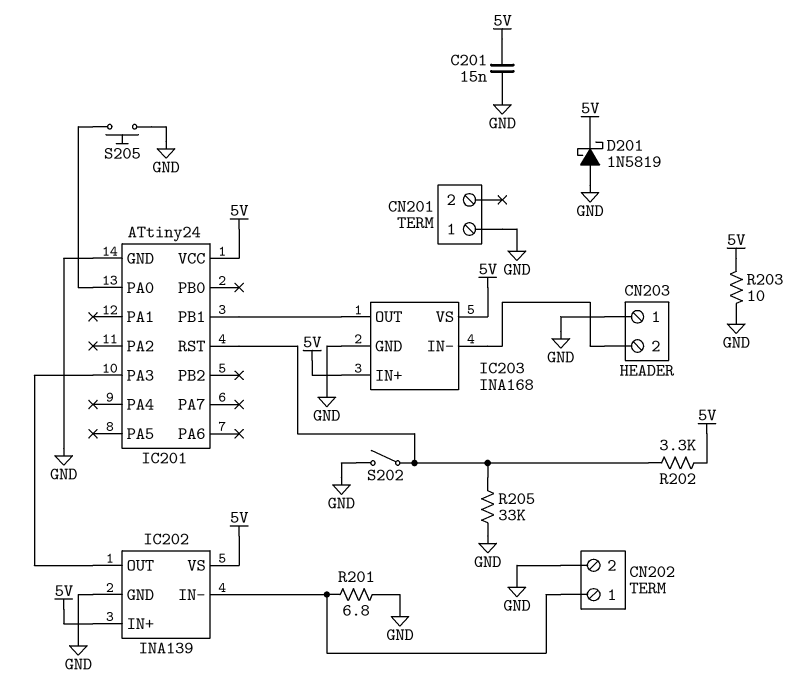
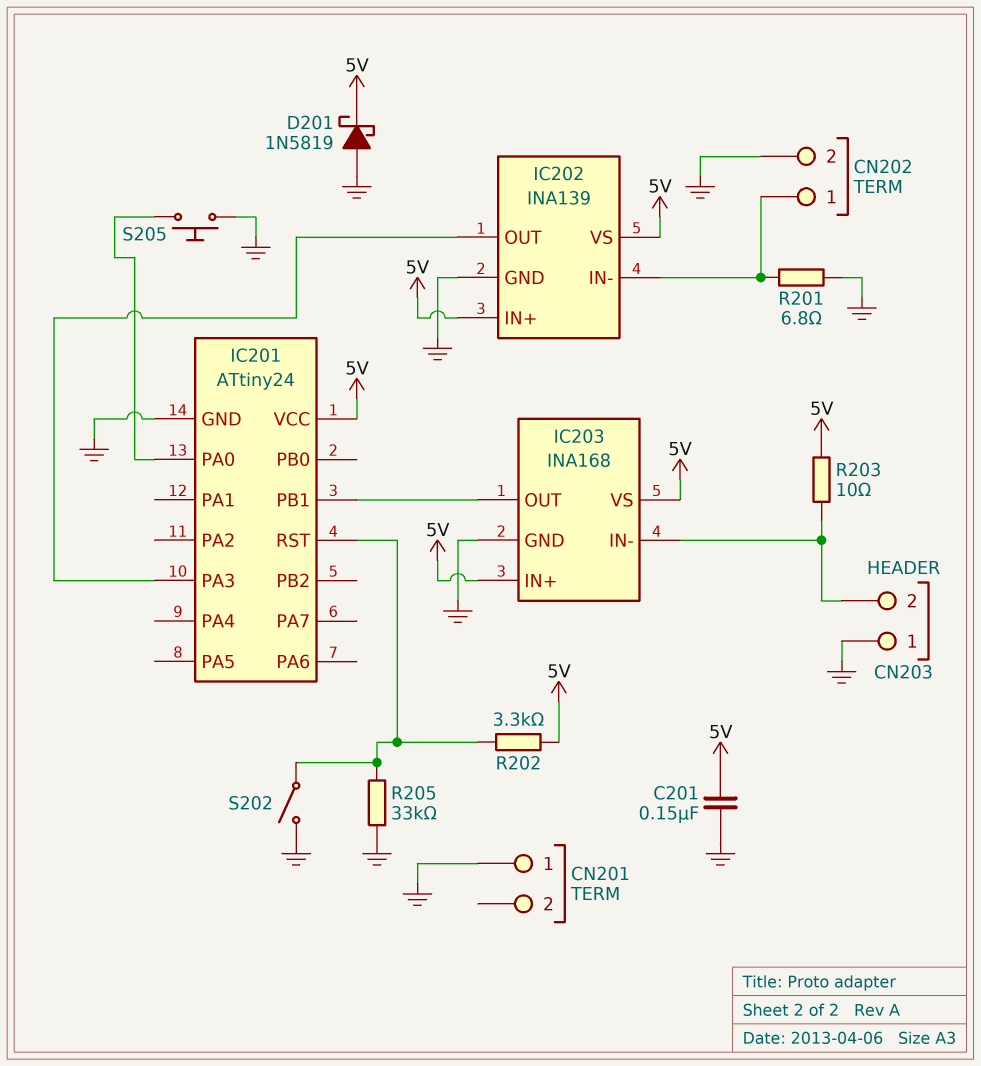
C201: 15nF (5V, GND) -> 150nF (5V, GND)
R203: 10 (5V, GND) -> 10 (5V, CN203/2)

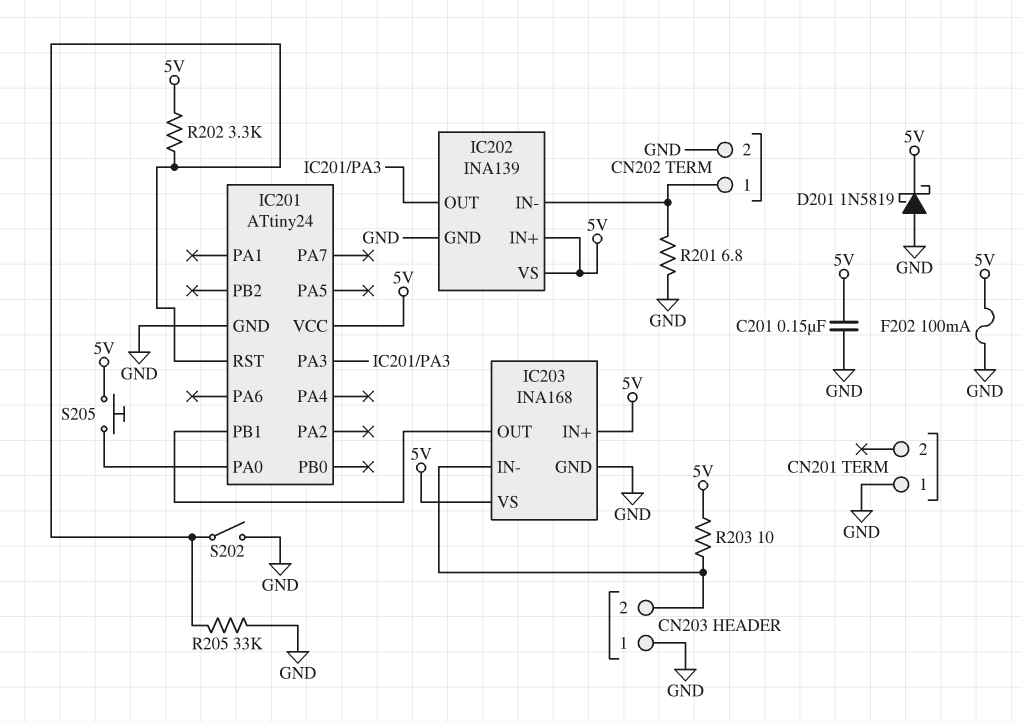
F202: none -> 100mA (5V, GND)
S205: button (GND, IC201/PA0) -> button (5V, IC201/PA0)

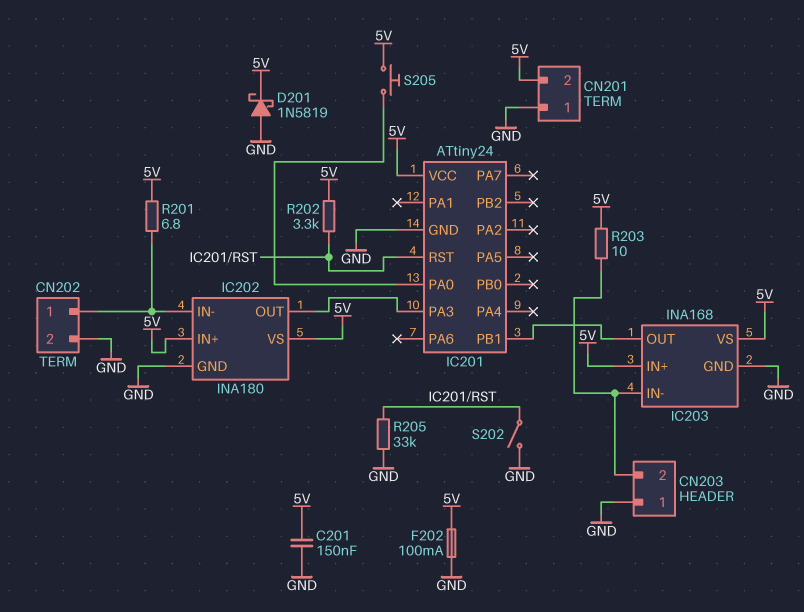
CN201 pin 2: none -> 5V
IC202: INA139 -> INA180
R201: 6.8 (CN202/1, GND) -> 6.8 (5V, CN202/1)

